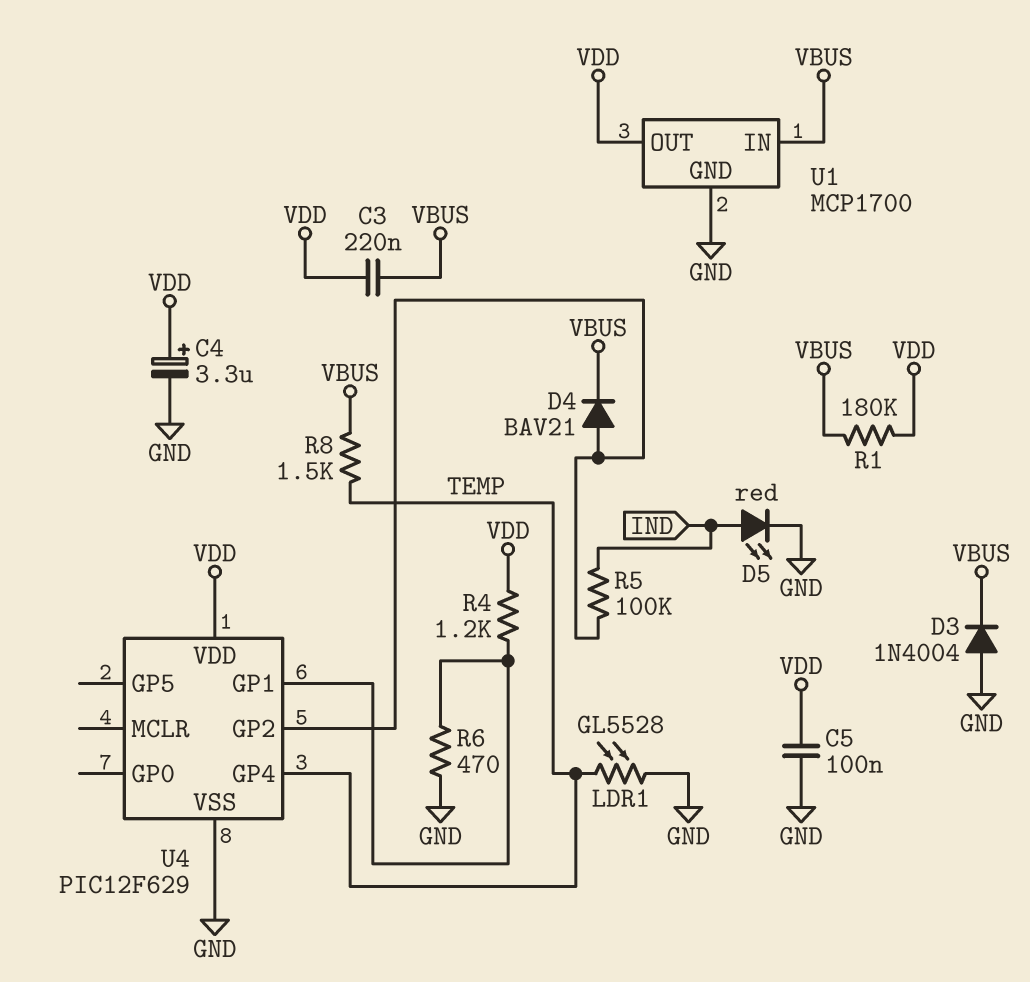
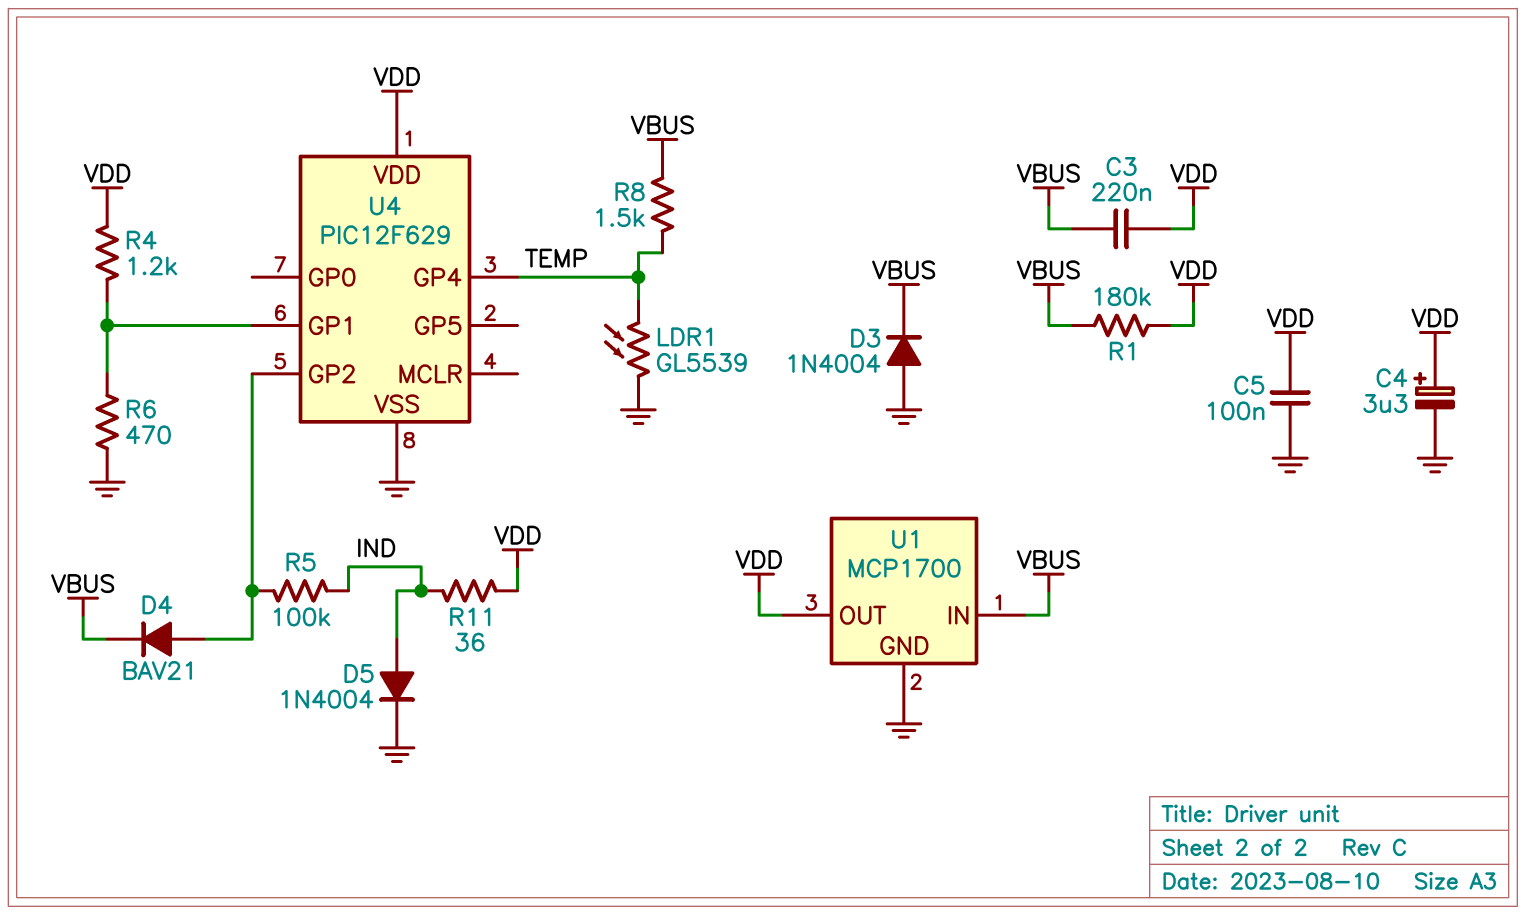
D5: LED red (A IND, K GND) -> diode 1N4004 (A IND, K GND)
LDR1: GL5528 (GND, TEMP) -> GL5539 (GND, TEMP)
R11: none -> 36 (IND, VDD)

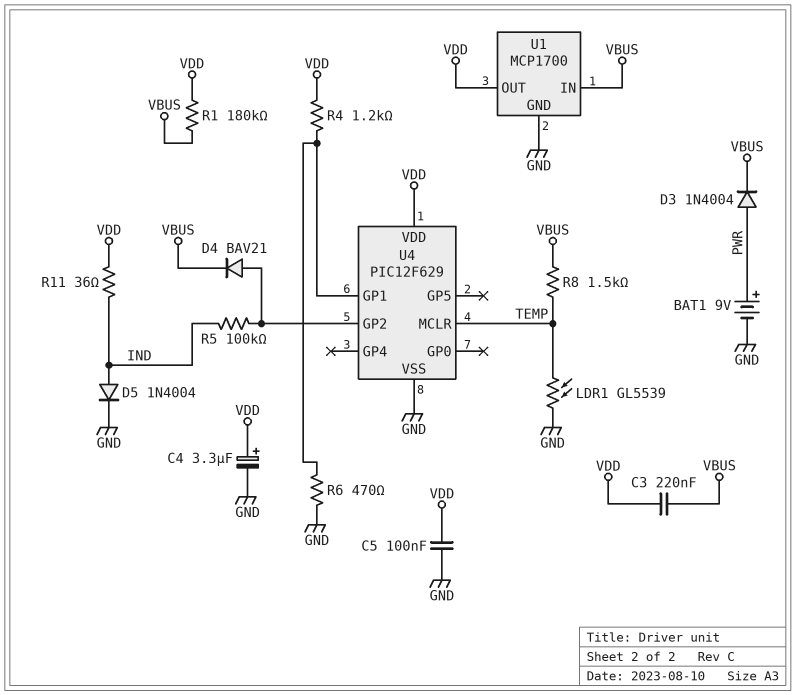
BAT1: none -> 9V (plus PWR, minus GND)
D3: diode 1N4004 (A GND, K VBUS) -> diode 1N4004 (A PWR, K VBUS)
U4 pin GP4: TEMP -> none
U4 pin MCLR: none -> TEMP

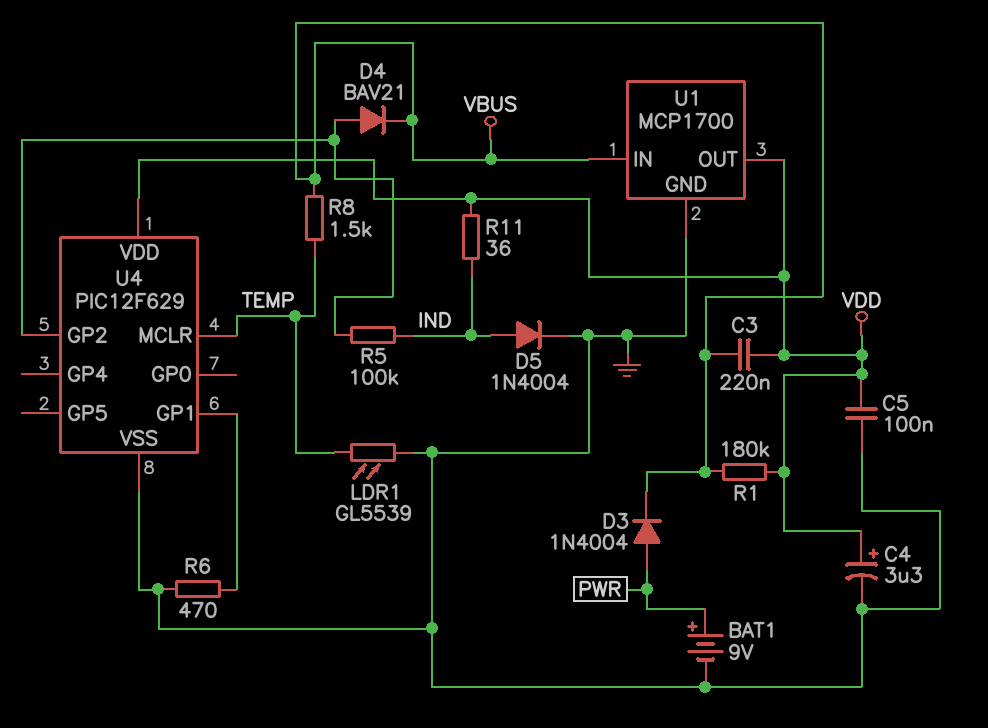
R4: 1.2k (U4/GP1, VDD) -> none

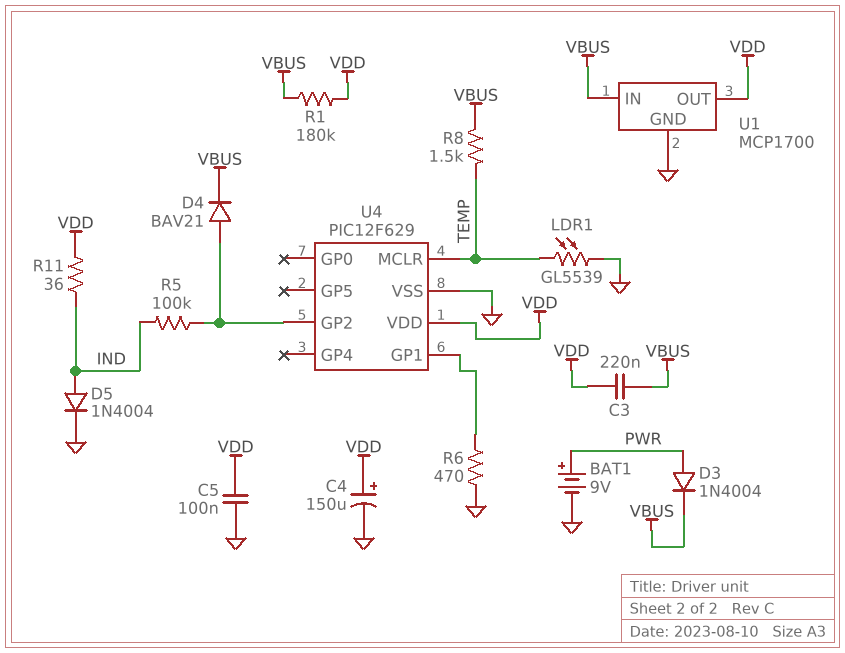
C4: 3.3uF (plus VDD, minus GND) -> 150uF (plus VDD, minus GND)

